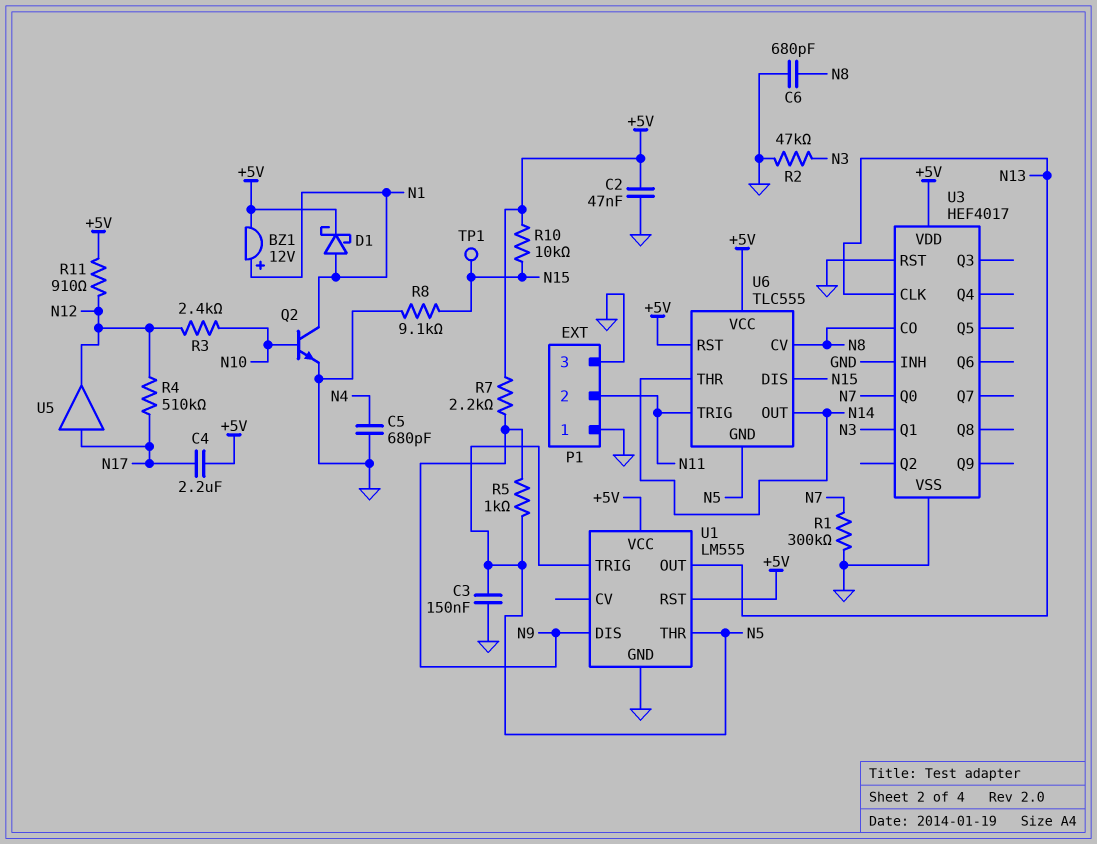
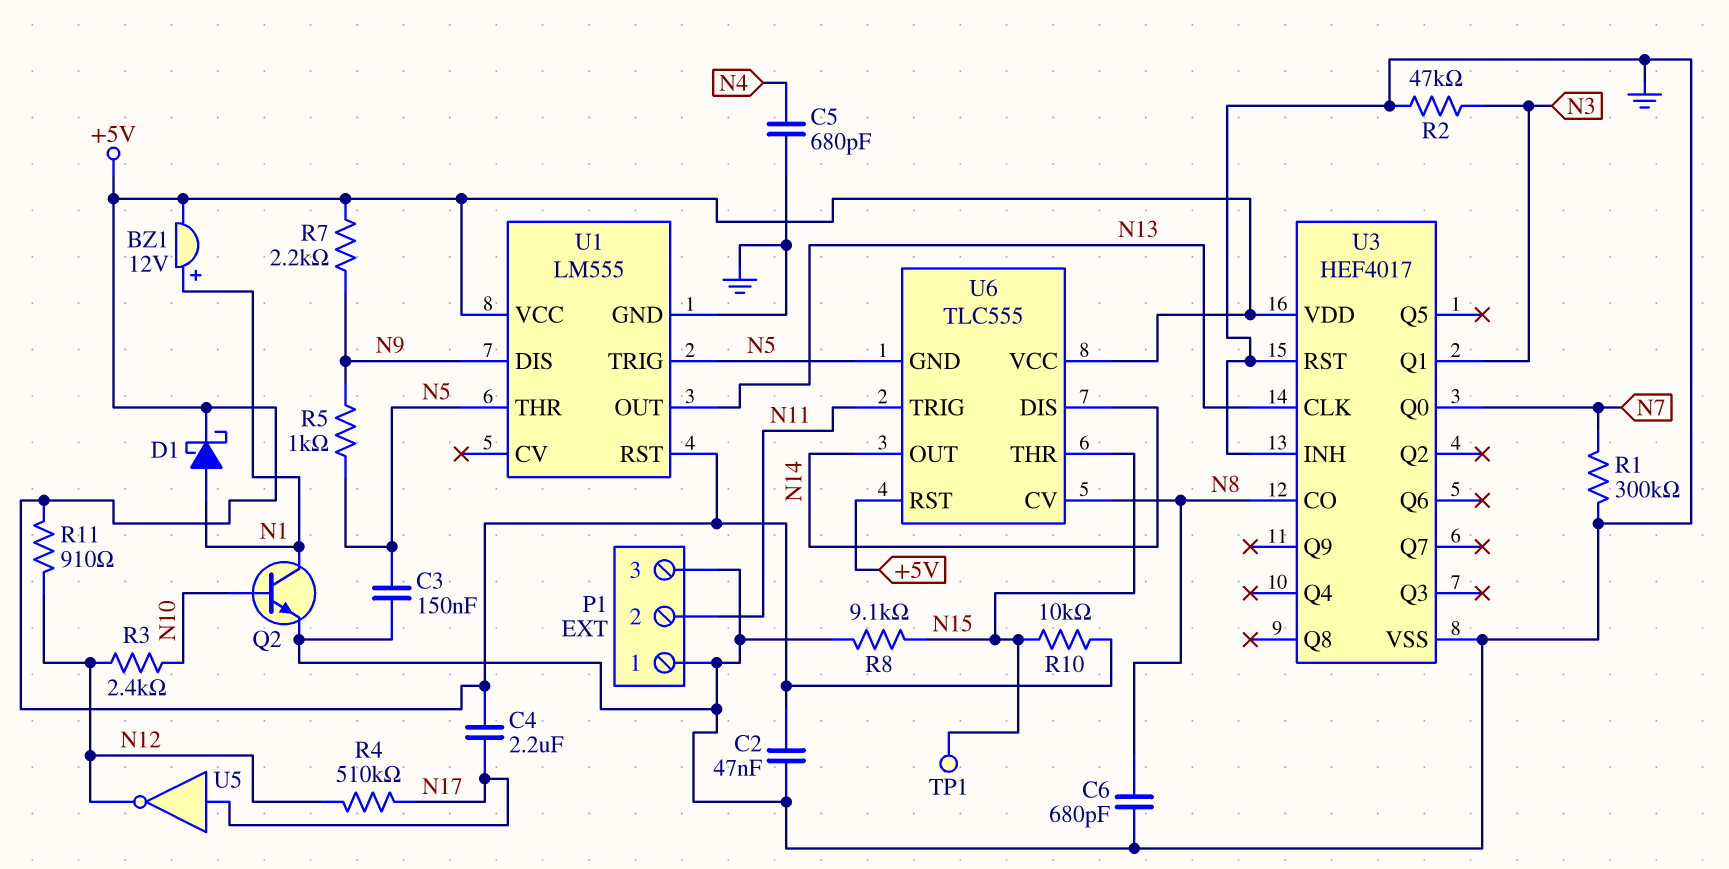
U5: buffer (in N17, out N12) -> NOT (in N17, out N12)
U6 pin DIS: N15 -> N14
U6 pin THR: N14 -> N15

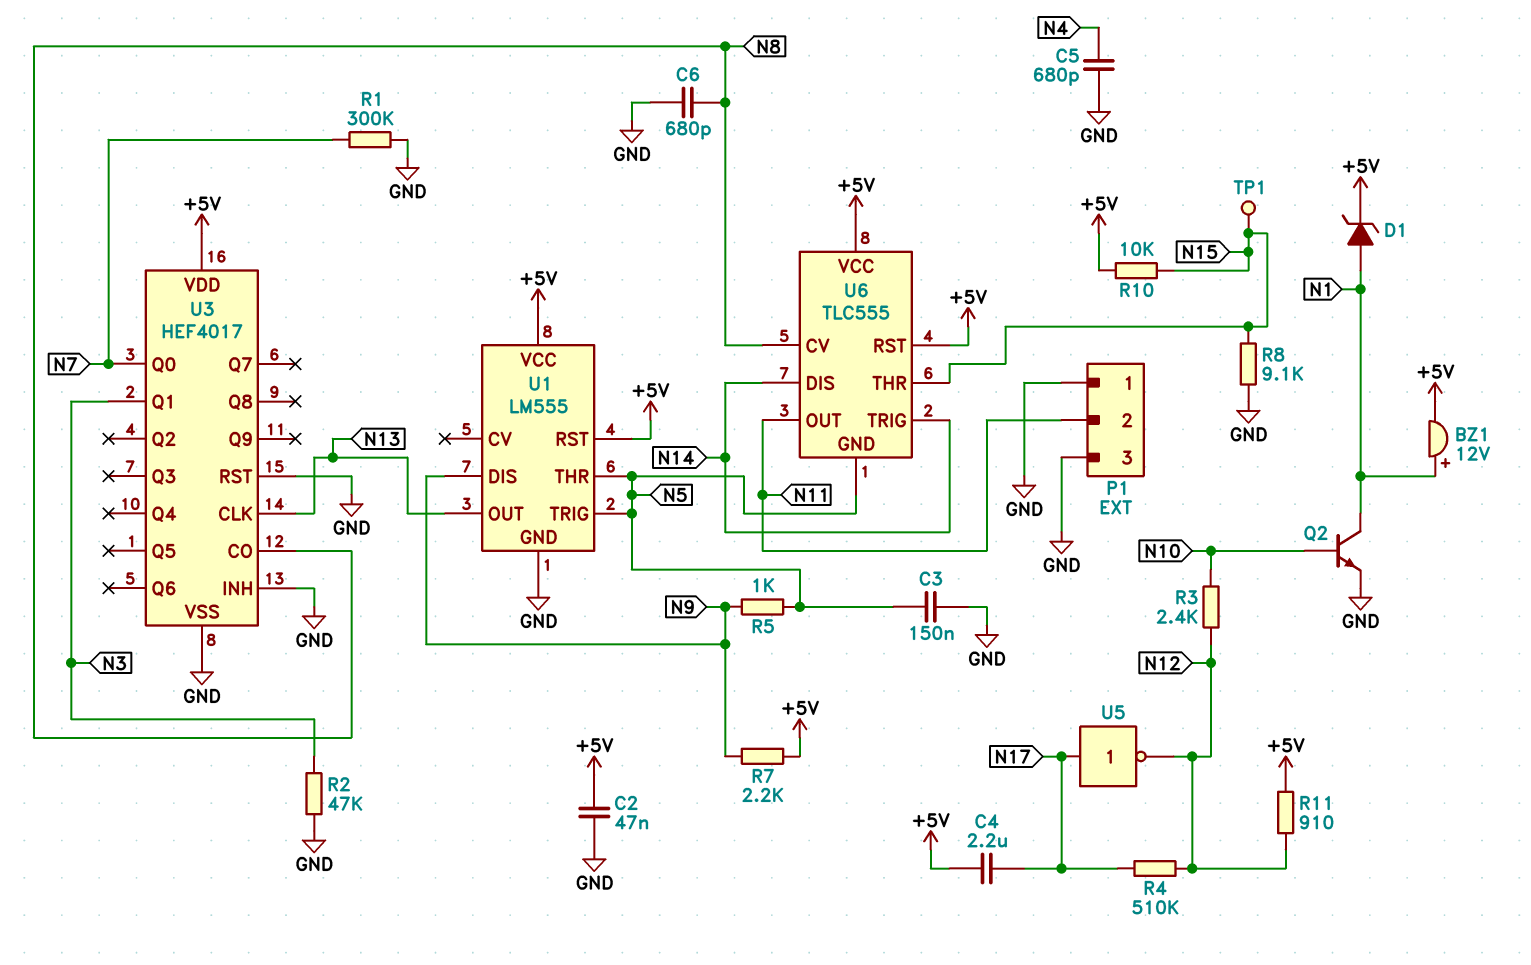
D1: schottky (A N1, K +5V) -> zener (A N1, K +5V)
U6 pin OUT: N14 -> N11
U6 pin TRIG: N11 -> N14

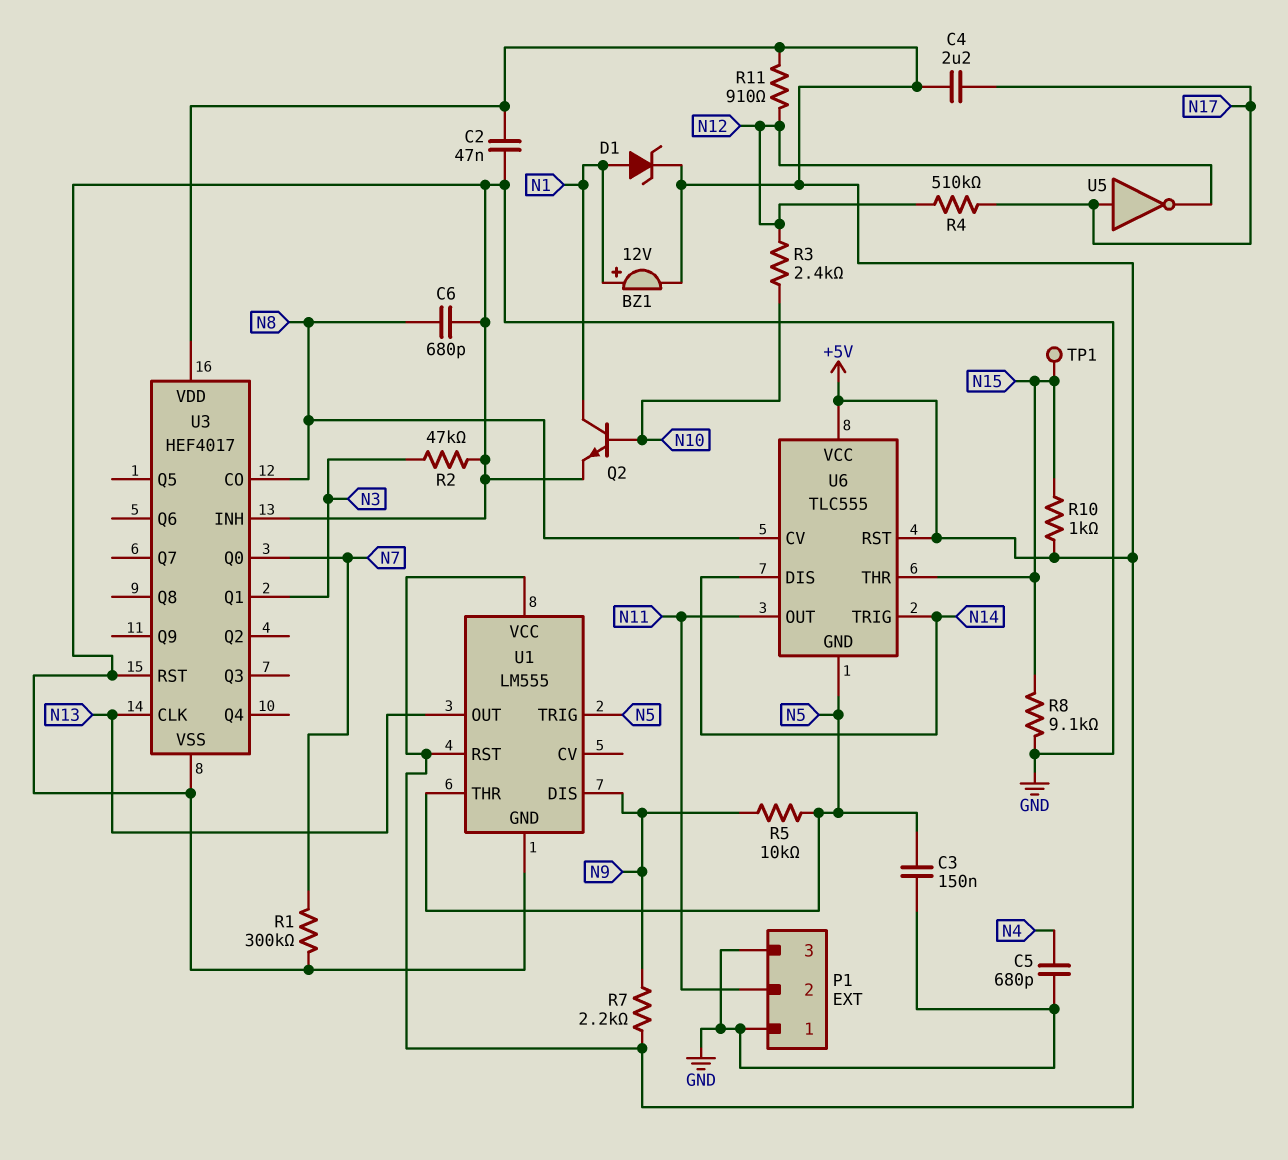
R5: 1k (N5, N9) -> 10k (N5, N9)
R10: 10k (+5V, N15) -> 1k (+5V, N15)

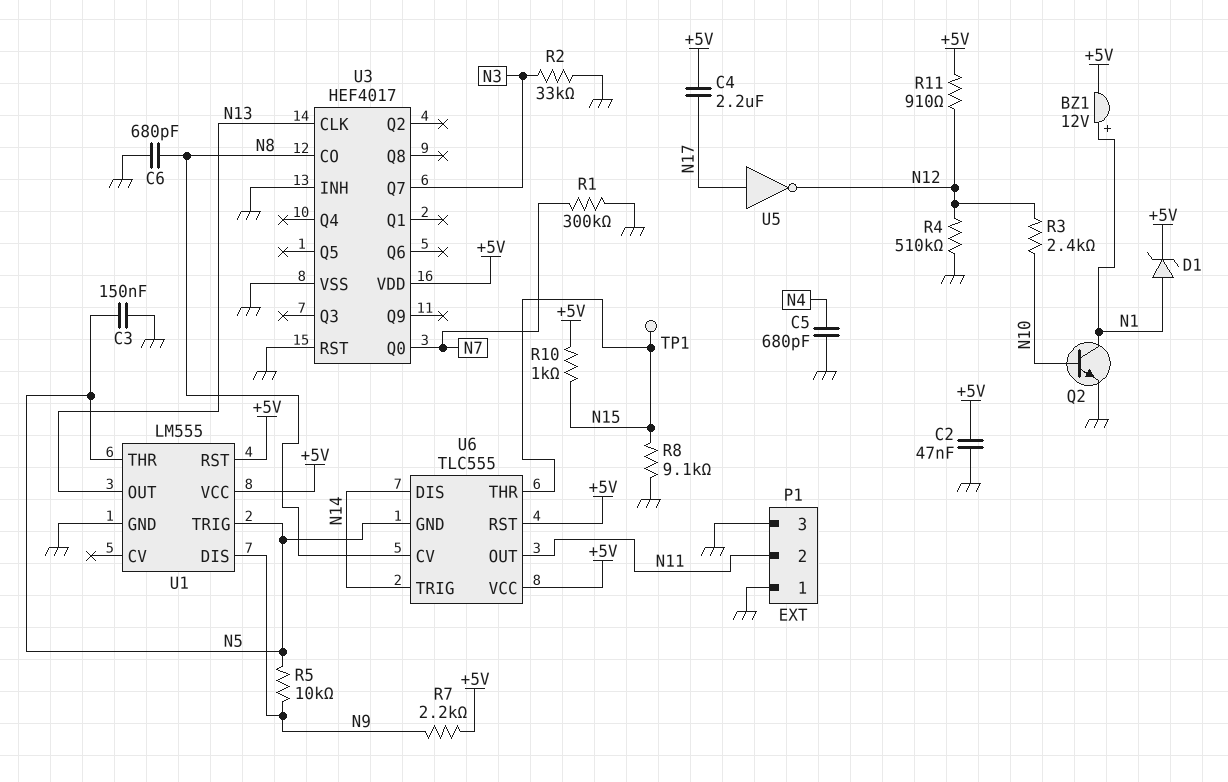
R2: 47k (GND, N3) -> 33k (GND, N3)
R4: 510k (N12, N17) -> 510k (GND, N12)
U3 pin Q1: N3 -> none
U3 pin Q7: none -> N3

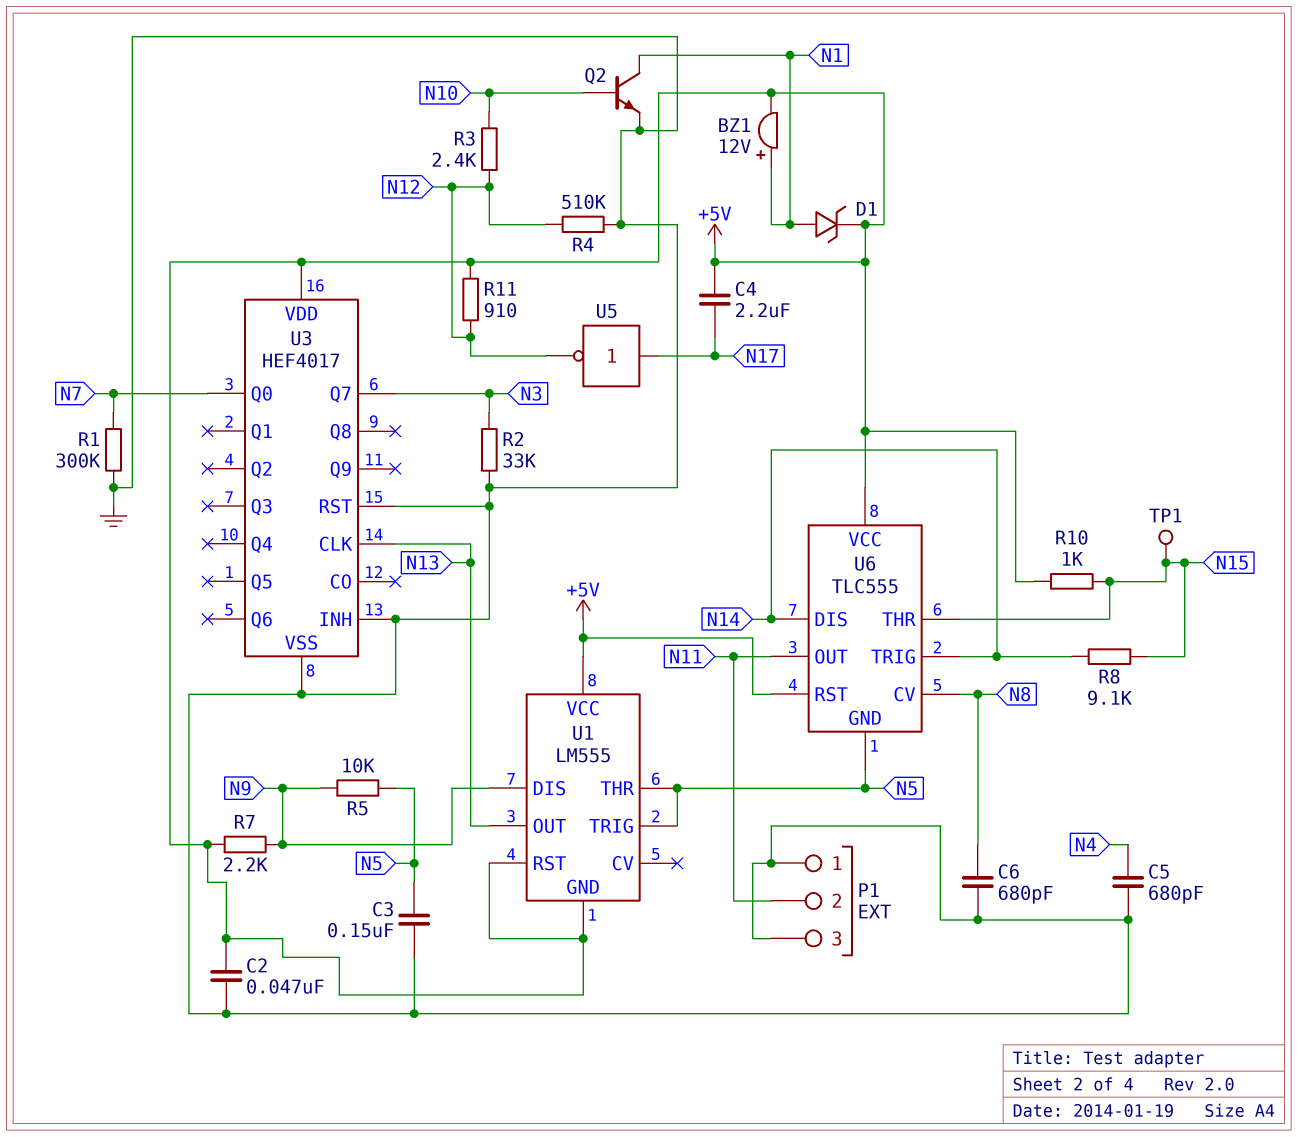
R8: 9.1k (GND, N15) -> 9.1k (N14, N15)
U1 pin GND: GND -> +5V
U3 pin CO: N8 -> none

